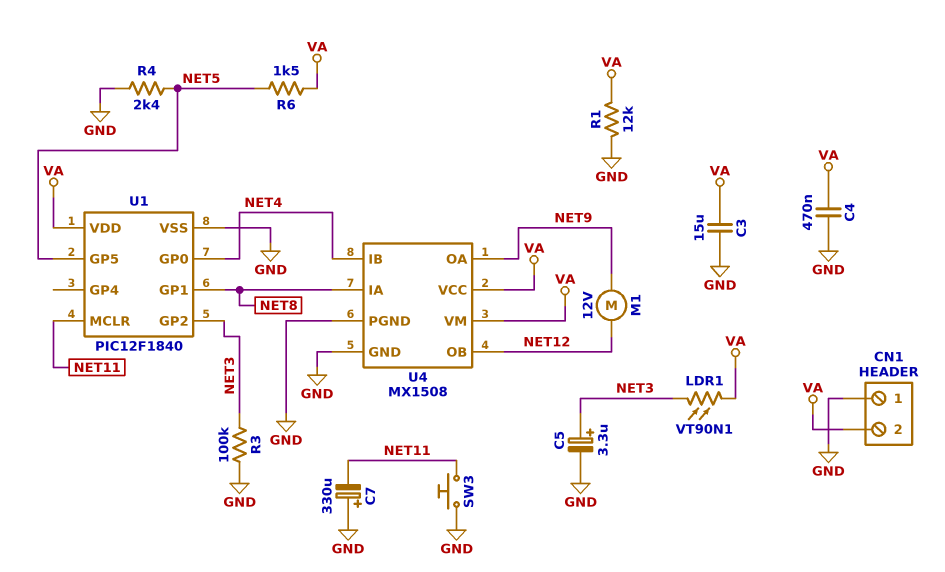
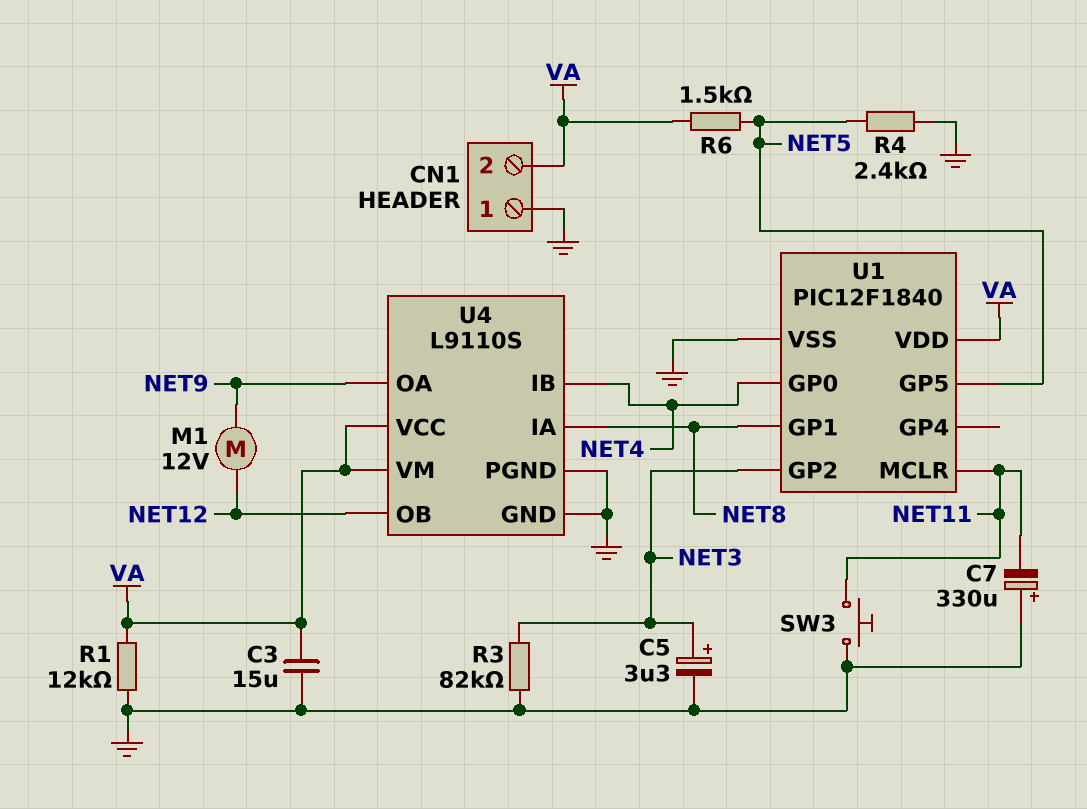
C4: 470nF (GND, VA) -> none
LDR1: VT90N1 (NET3, VA) -> none
R3: 100k (GND, NET3) -> 82k (GND, NET3)
U4: MX1508 -> L9110S

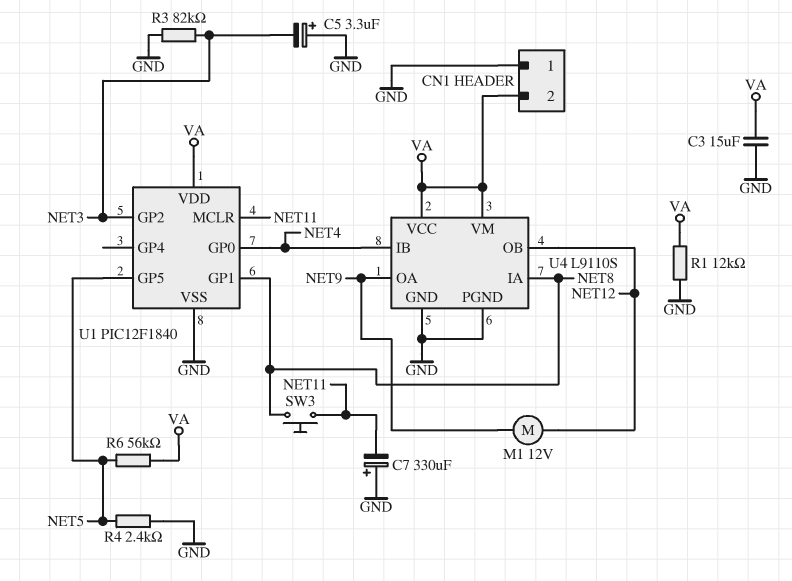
C5: 3.3uF (plus NET3, minus GND) -> 3.3uF (plus GND, minus NET3)
R6: 1.5k (NET5, VA) -> 56k (NET5, VA)
SW3: button (GND, NET11) -> button (NET8, NET11)

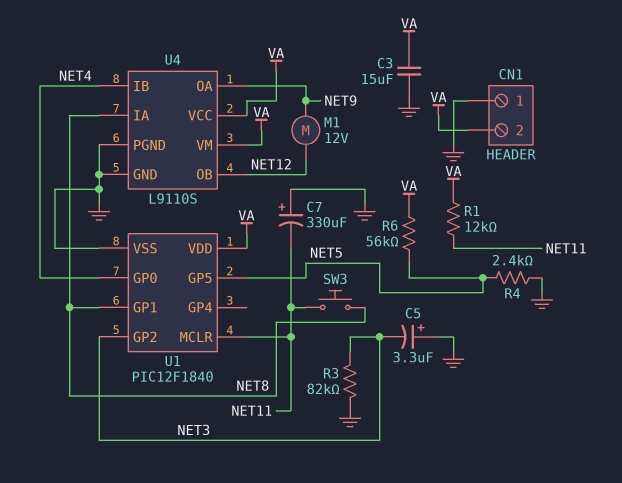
R1: 12k (GND, VA) -> 12k (NET11, VA)

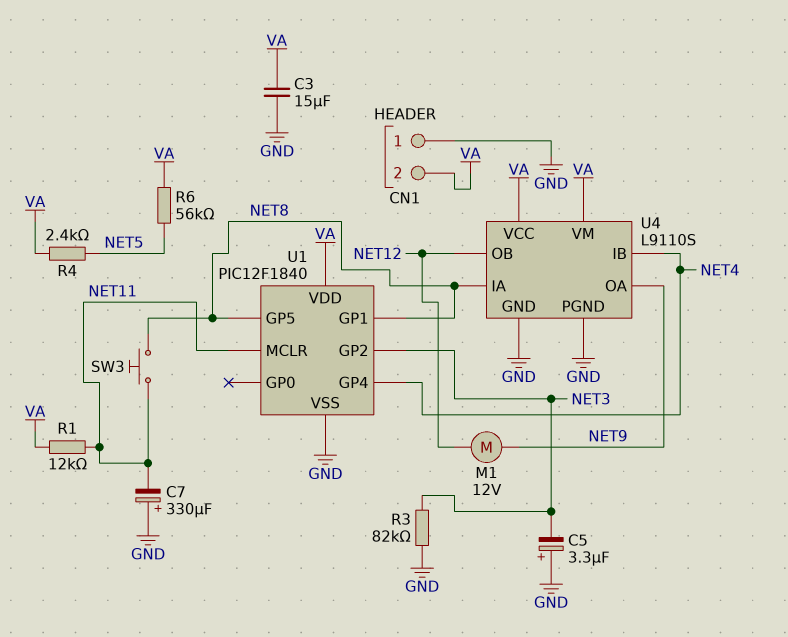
R4: 2.4k (GND, NET5) -> 2.4k (NET5, VA)
U1 pin GP0: NET4 -> none
U1 pin GP4: none -> NET4
U1 pin GP5: NET5 -> NET8

